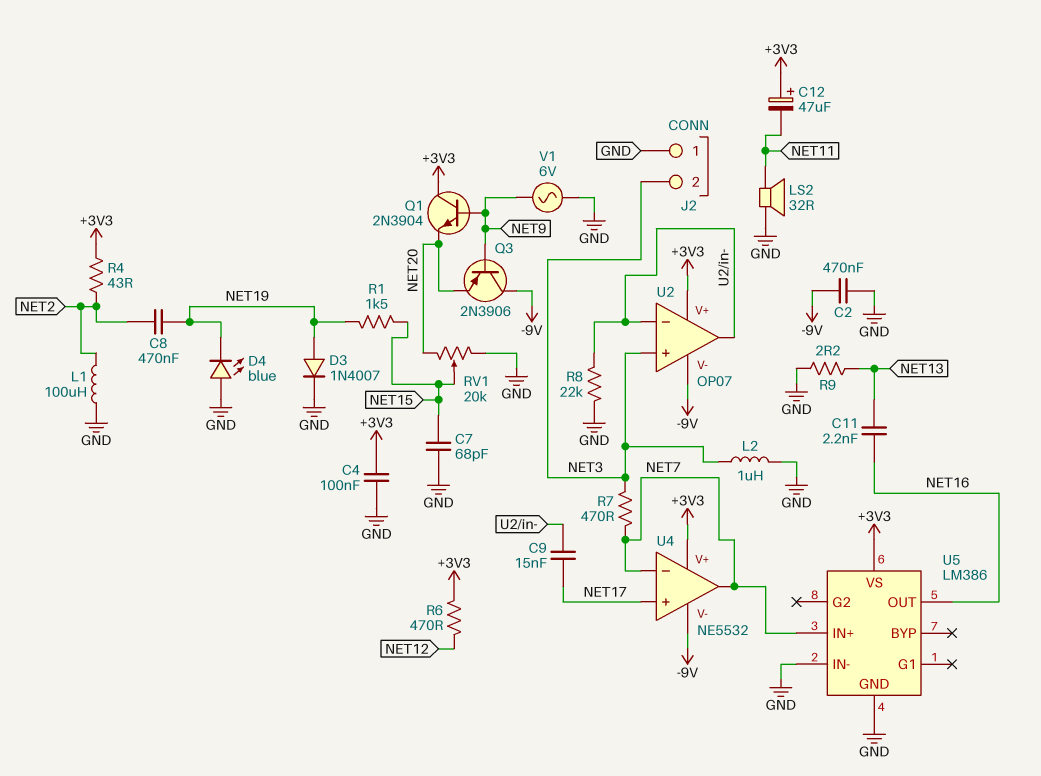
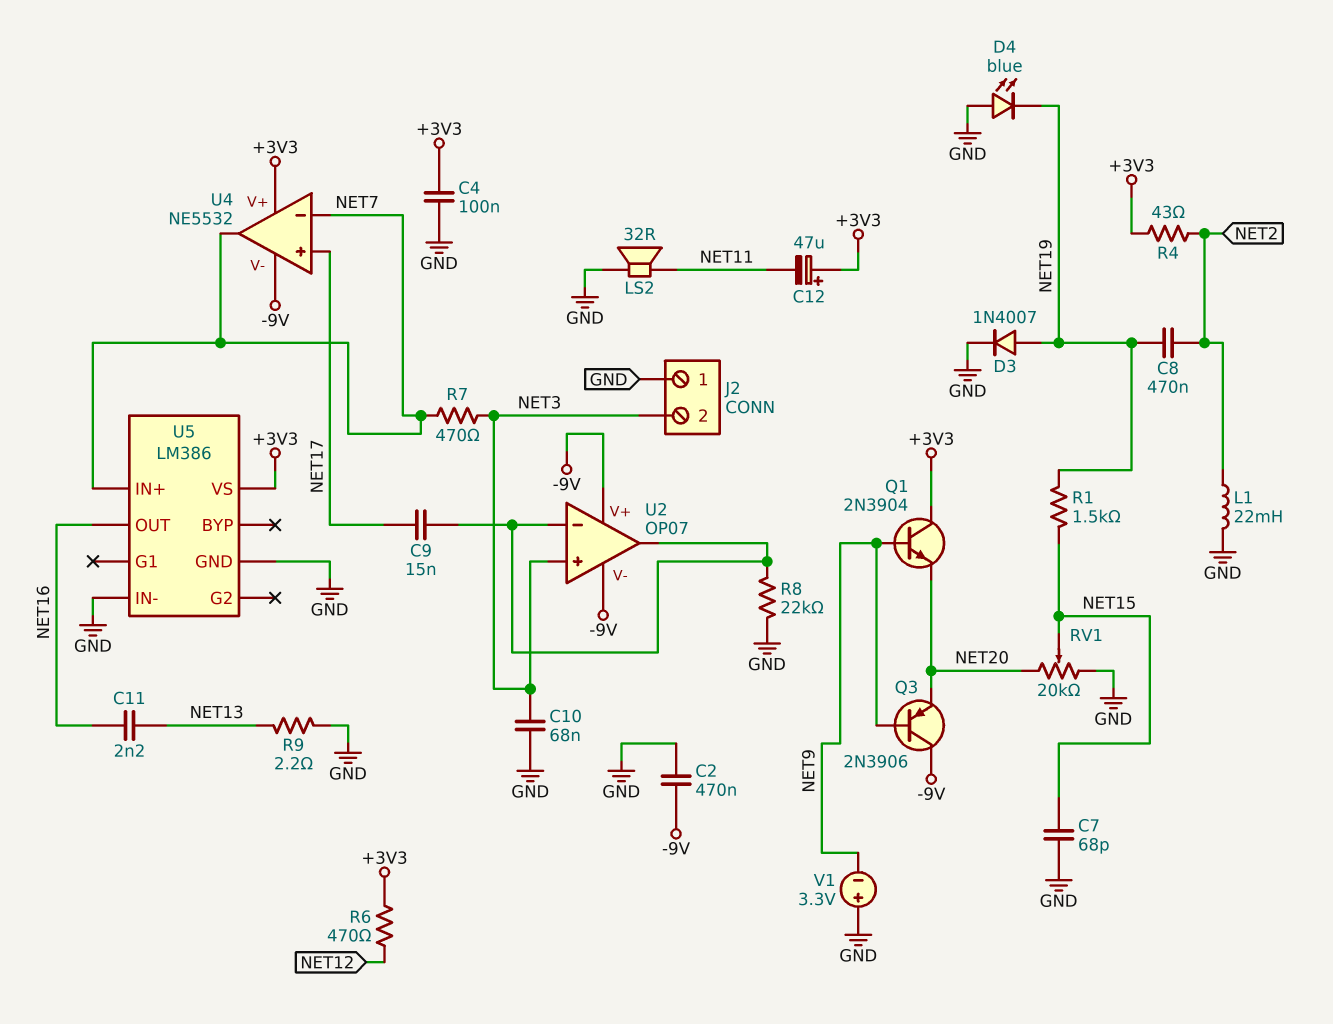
C10: none -> 68nF (GND, NET3)
L1: 100uH (GND, NET2) -> 22mH (GND, NET2)
L2: 1uH (GND, NET3) -> none
U2 pin V+: +3V3 -> -9V
V1: AC 6V (GND, NET9) -> 3.3V (plus GND, minus NET9)

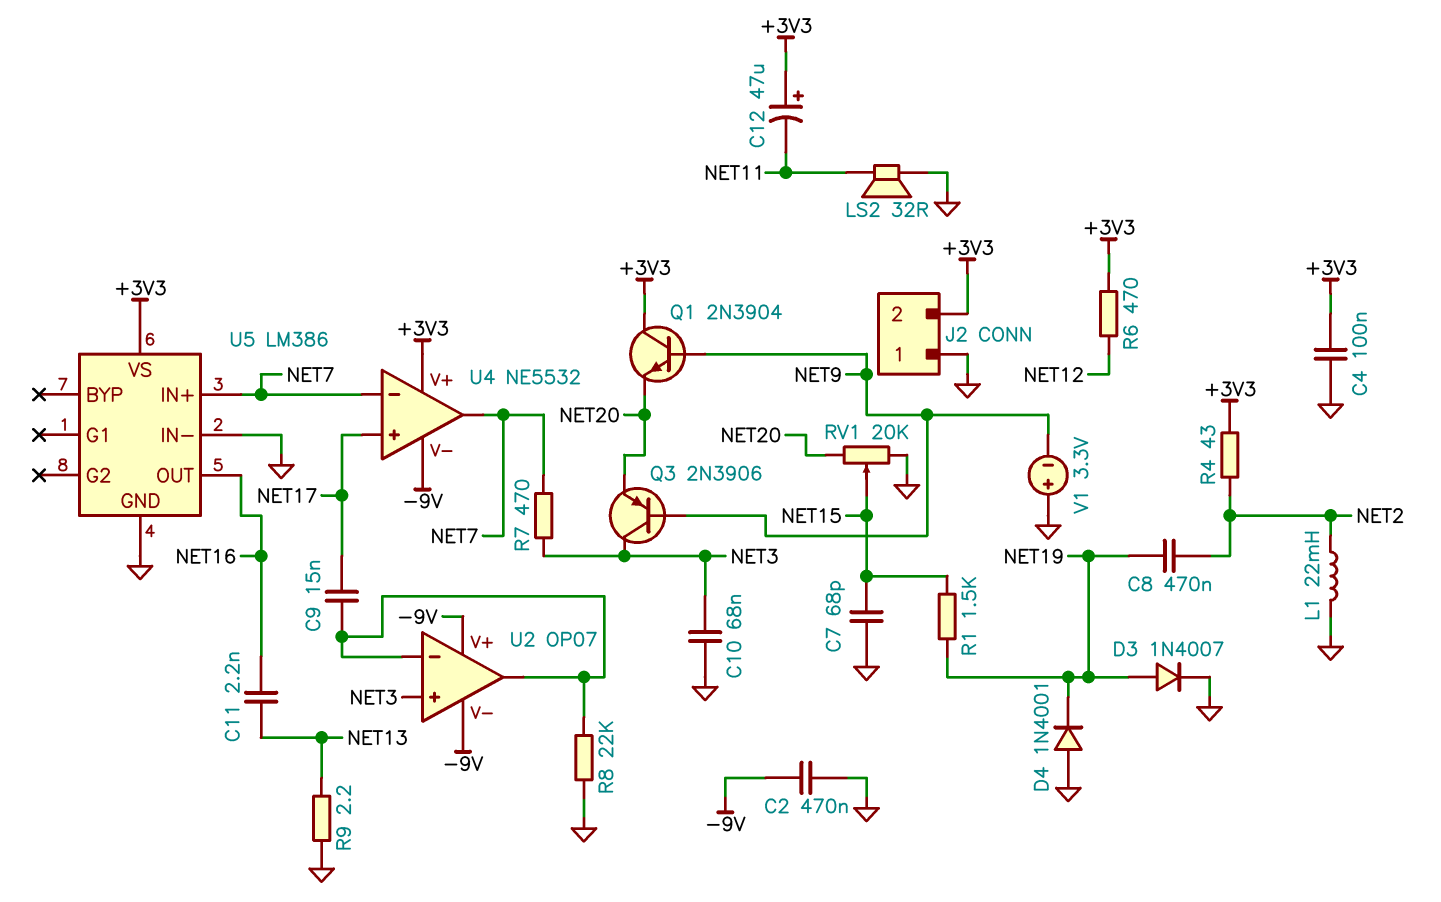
D4: LED blue (A GND, K NET19) -> diode 1N4001 (A GND, K NET19)
J2 pin 2: NET3 -> +3V3
Q3: PNP 2N3906 (B NET9, C -9V, E NET20) -> PNP 2N3906 (B NET9, C NET3, E NET20)

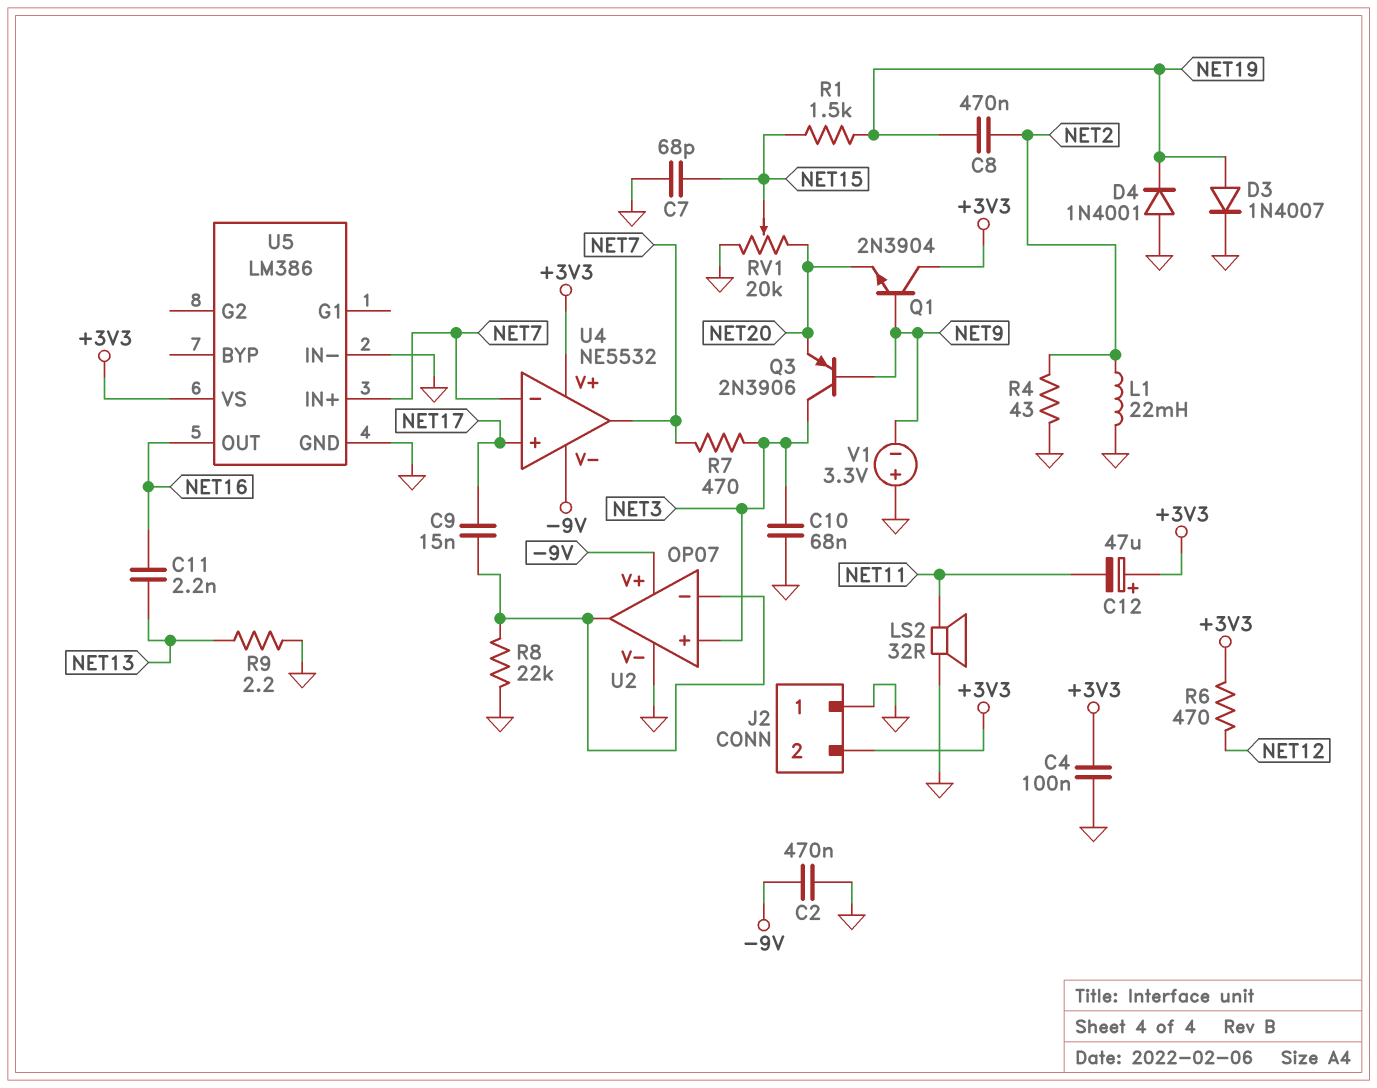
R4: 43 (+3V3, NET2) -> 43 (GND, NET2)
U2 pin V-: -9V -> GND

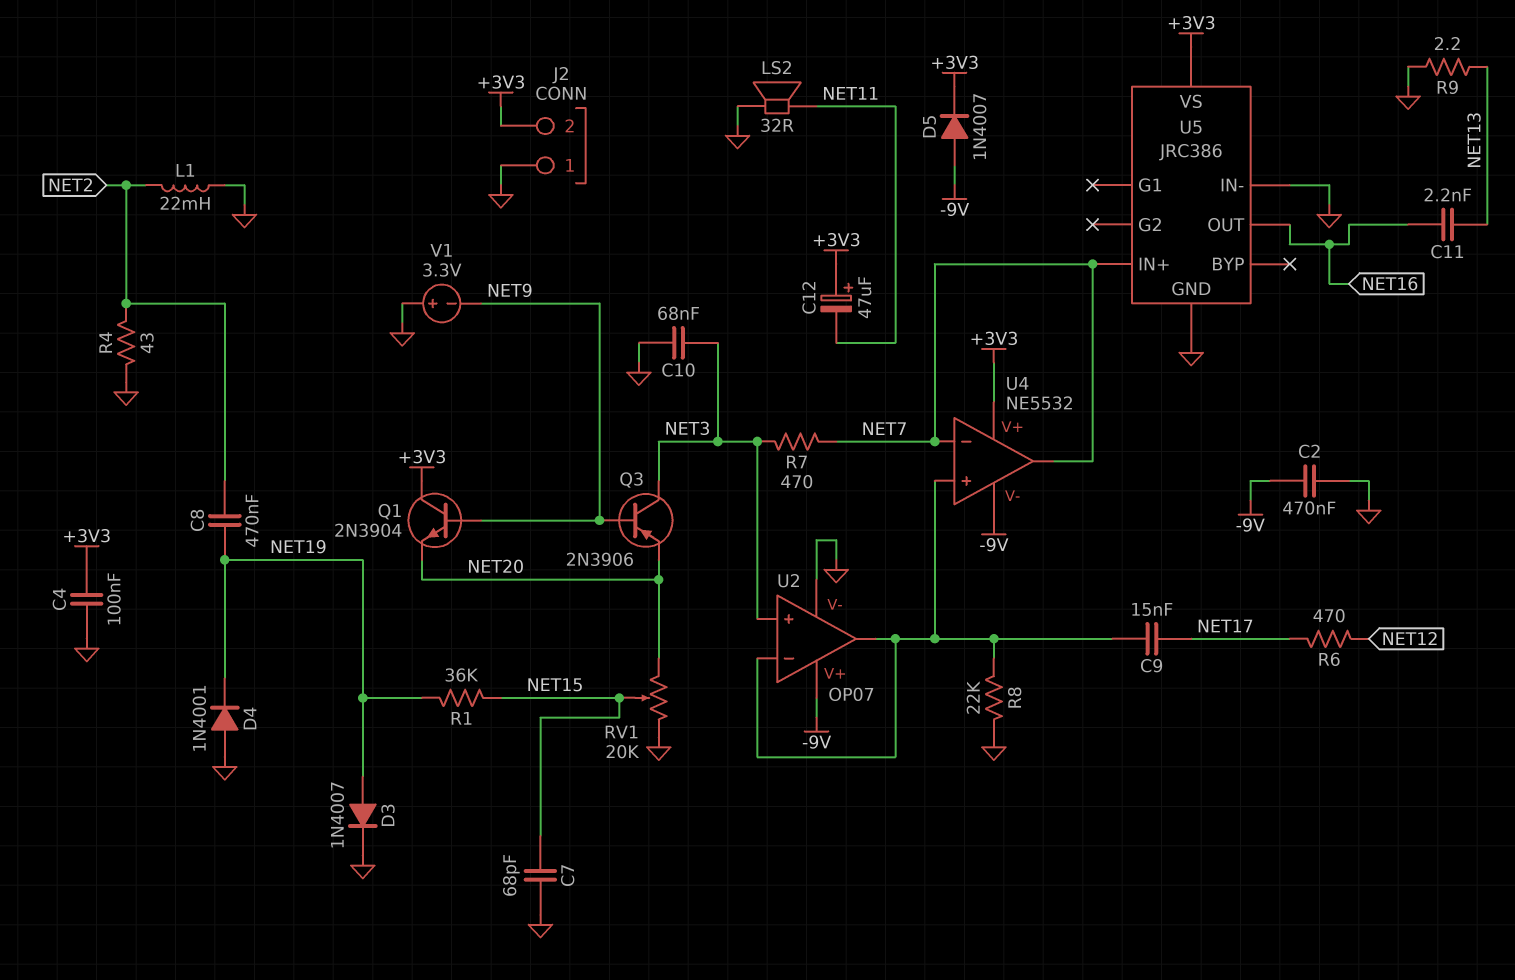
D5: none -> diode 1N4007 (A -9V, K +3V3)
R1: 1.5k (NET15, NET19) -> 36k (NET15, NET19)
R6: 470 (+3V3, NET12) -> 470 (NET12, NET17)
U4 pin in+: NET17 -> U2/in-
U5: LM386 -> JRC386

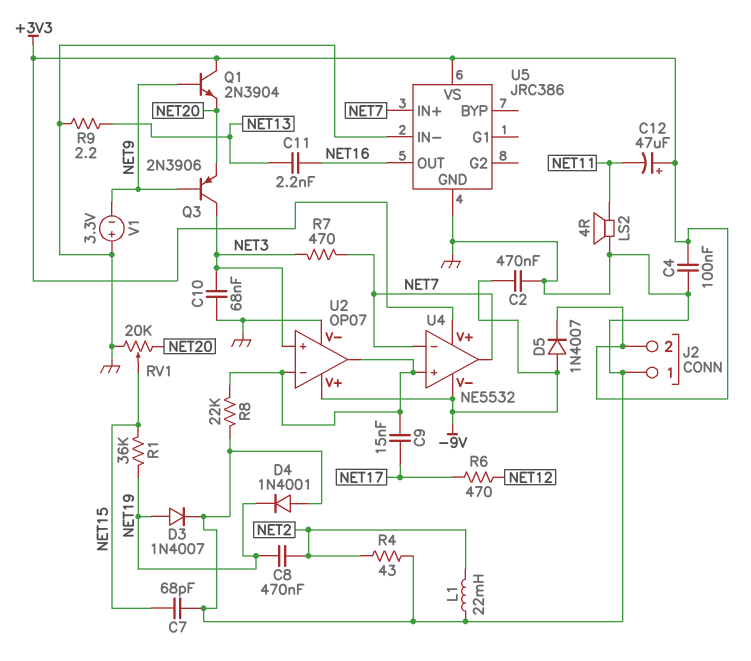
LS2: speaker 32R (GND, NET11) -> speaker 4R (GND, NET11)

